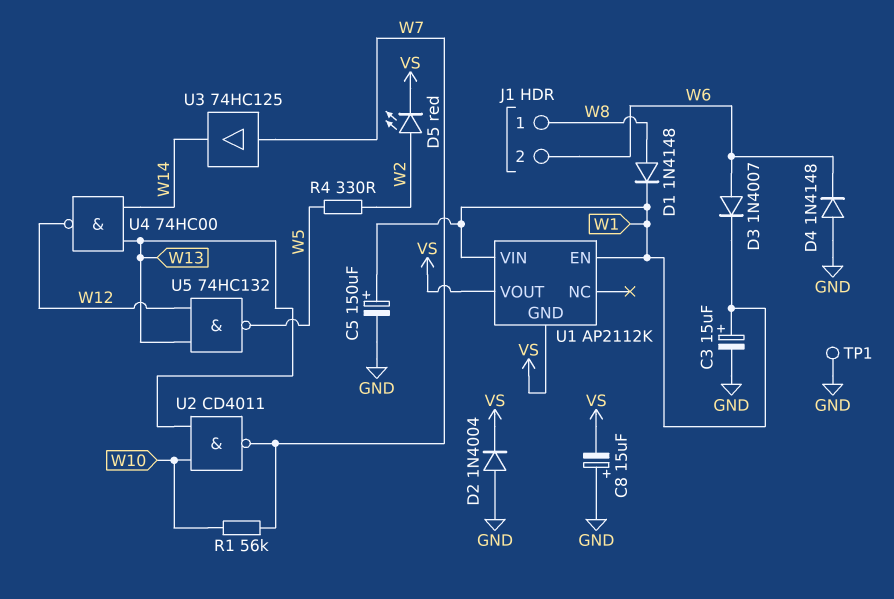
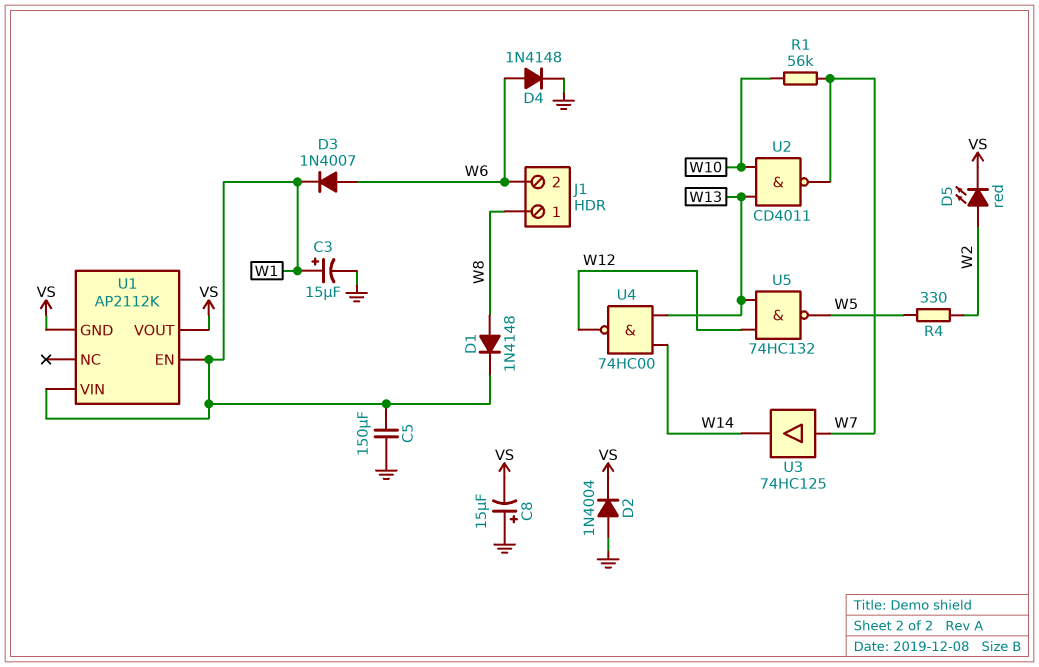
C5: 150uF (plus W1, minus GND) -> 150uF (GND, W1)
D4: diode 1N4148 (A GND, K W6) -> diode 1N4148 (A W6, K GND)
TP1: test point (GND) -> none

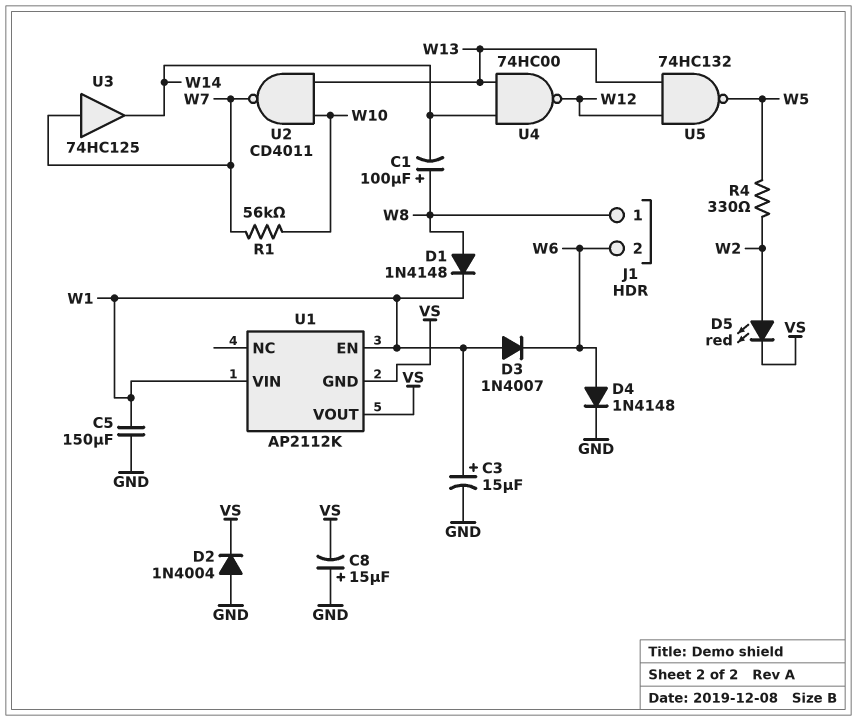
C1: none -> 100uF (plus W8, minus W14)
D3: diode 1N4007 (A W6, K W1) -> diode 1N4007 (A W1, K W6)

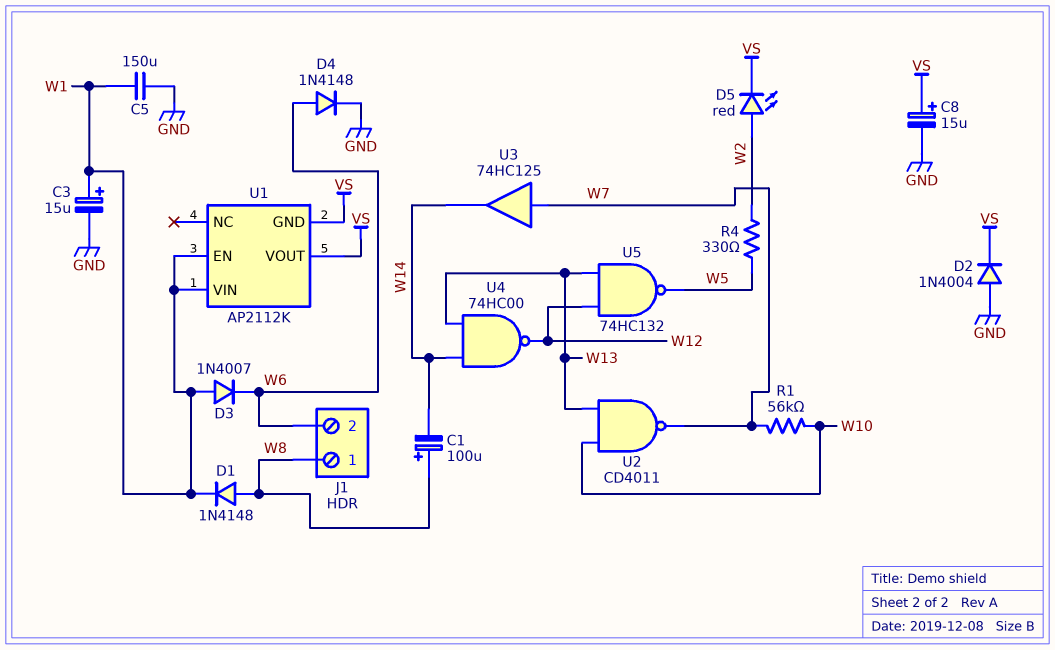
C8: 15uF (plus GND, minus VS) -> 15uF (plus VS, minus GND)

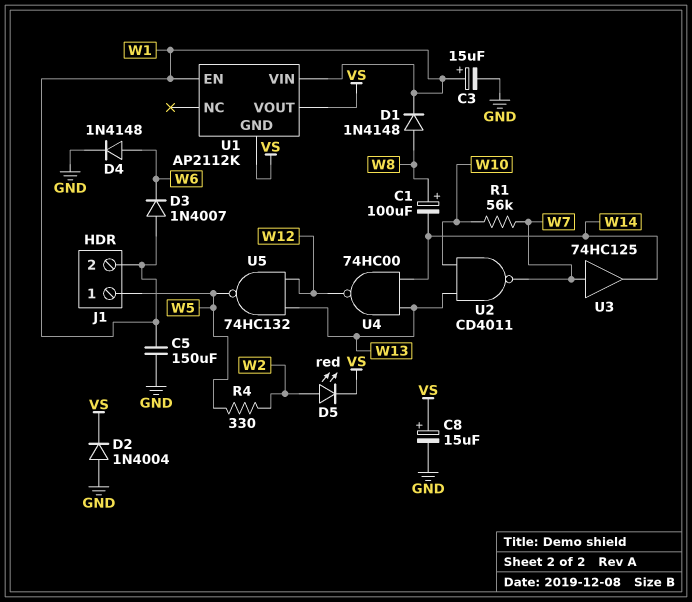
J1 pin 1: W8 -> W5
J1 pin 2: W6 -> W1

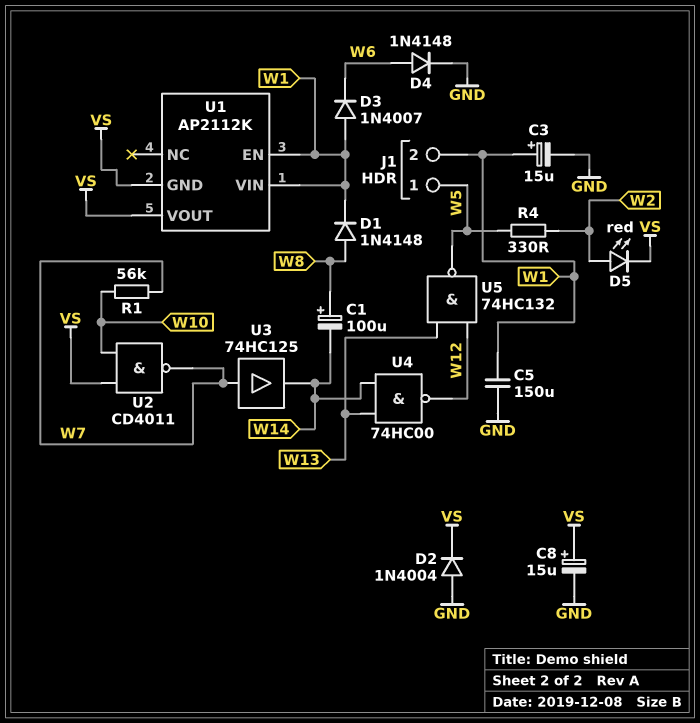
U2: NAND CD4011 (in W10, in W13, out W7) -> NAND CD4011 (in VS, in W10, out W7)

